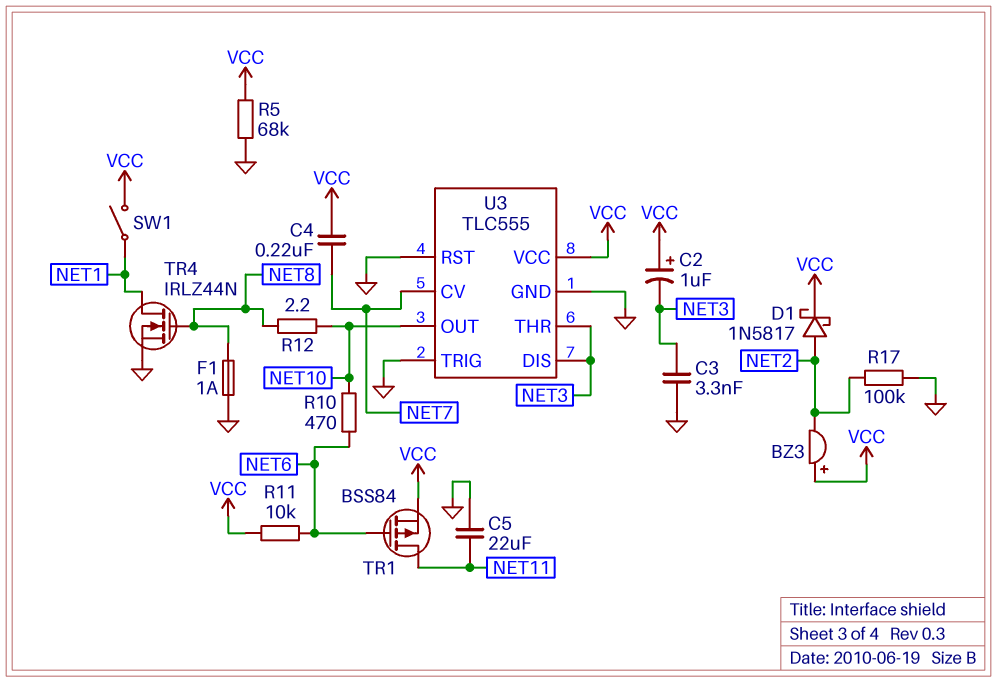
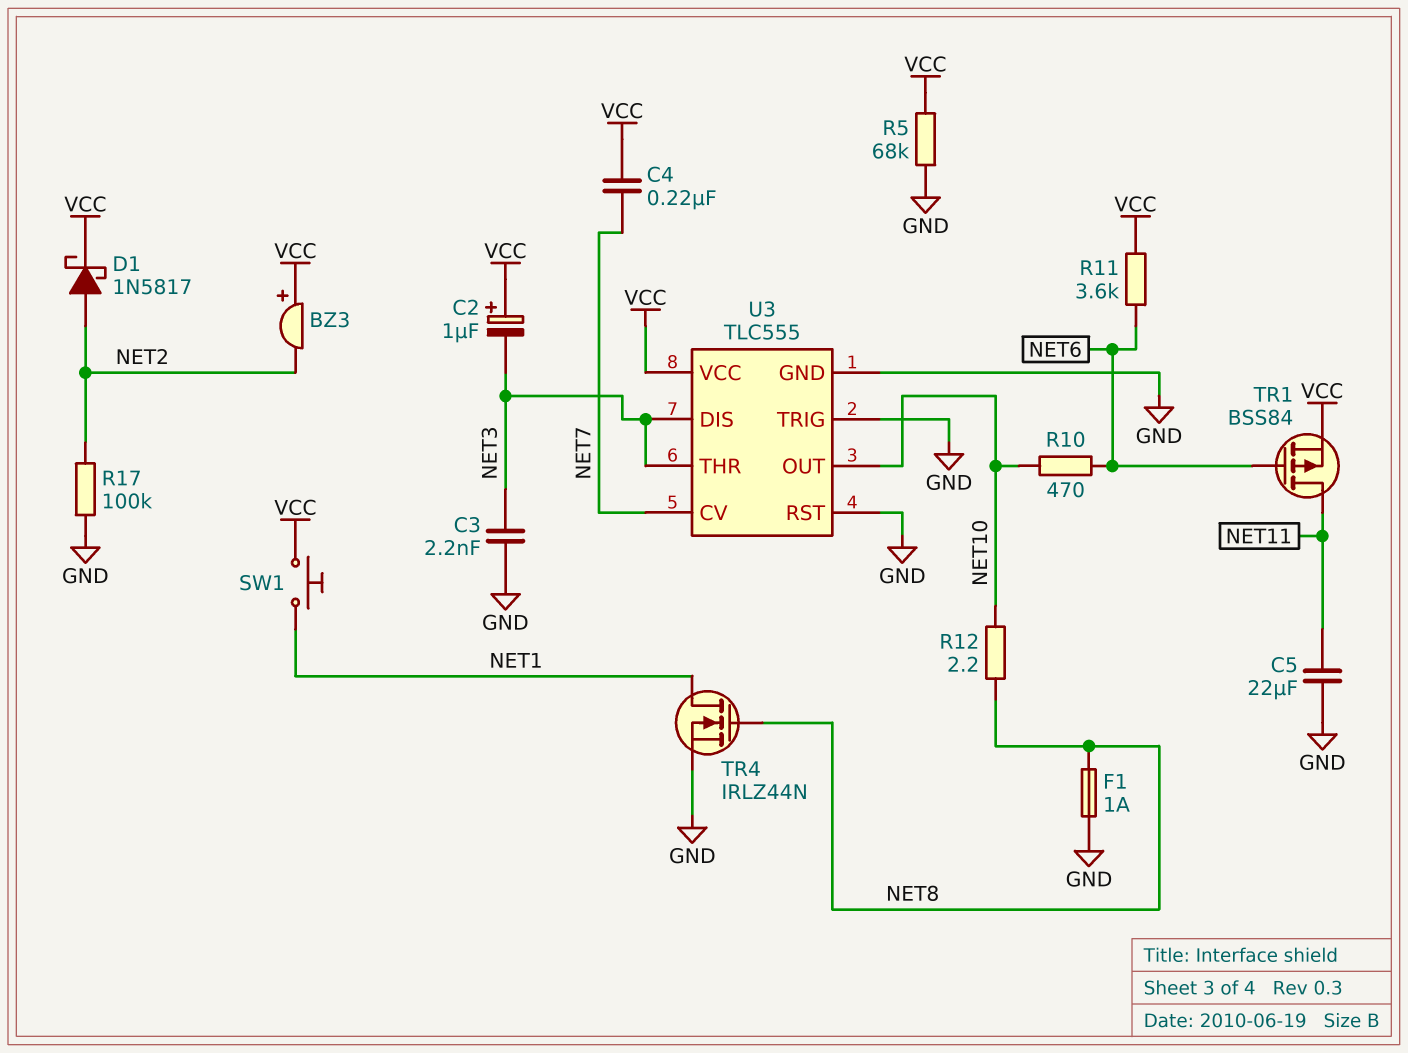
C3: 3.3nF (GND, NET3) -> 2.2nF (GND, NET3)
R11: 10k (NET6, VCC) -> 3.6k (NET6, VCC)
SW1: switch (NET1, VCC) -> button (NET1, VCC)

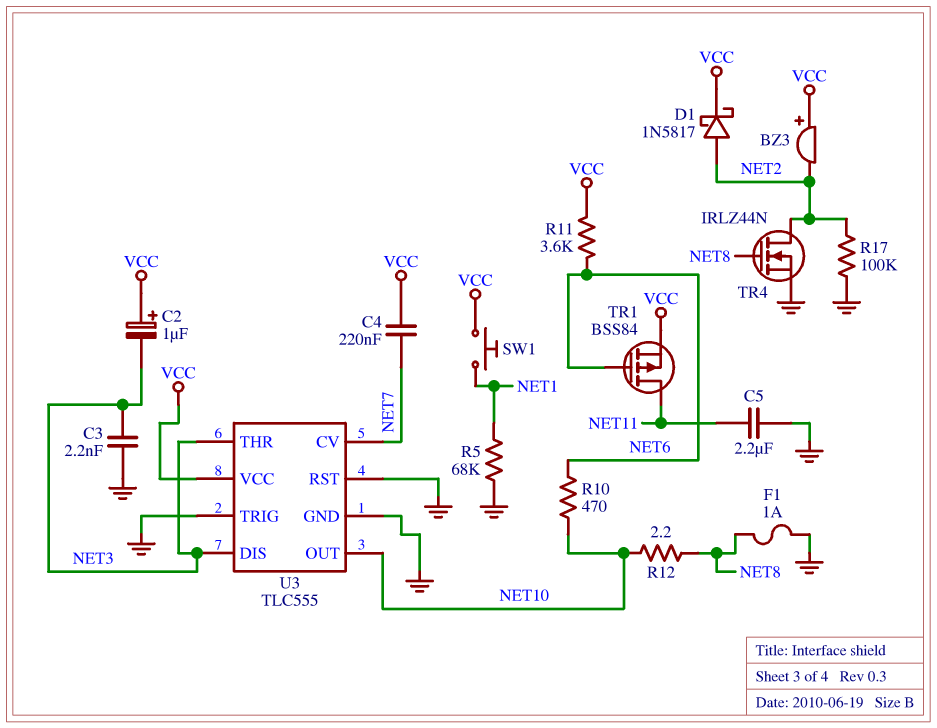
C5: 22uF (GND, NET11) -> 2.2uF (GND, NET11)
R5: 68k (GND, VCC) -> 68k (GND, NET1)
TR4: NMOS IRLZ44N (G NET8, D NET1, S GND) -> NMOS IRLZ44N (G NET8, D NET2, S GND)

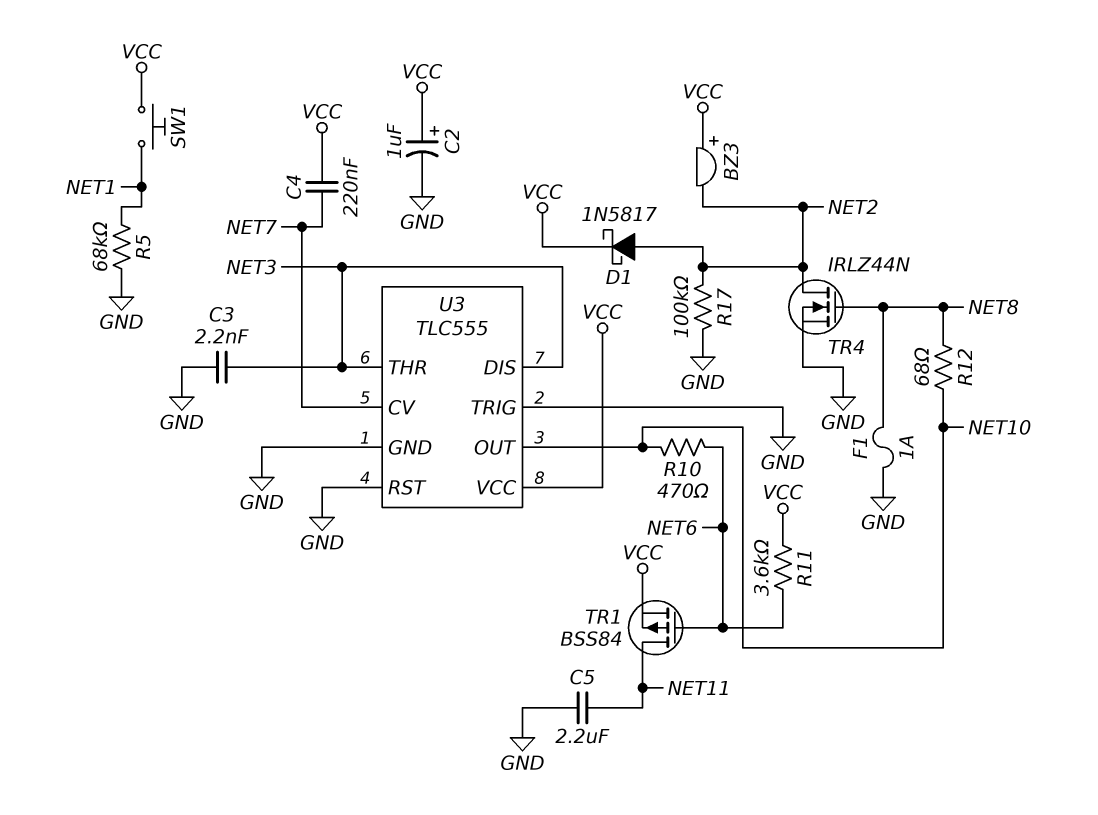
C2: 1uF (plus VCC, minus NET3) -> 1uF (plus VCC, minus GND)
R12: 2.2 (NET8, NET10) -> 68 (NET8, NET10)

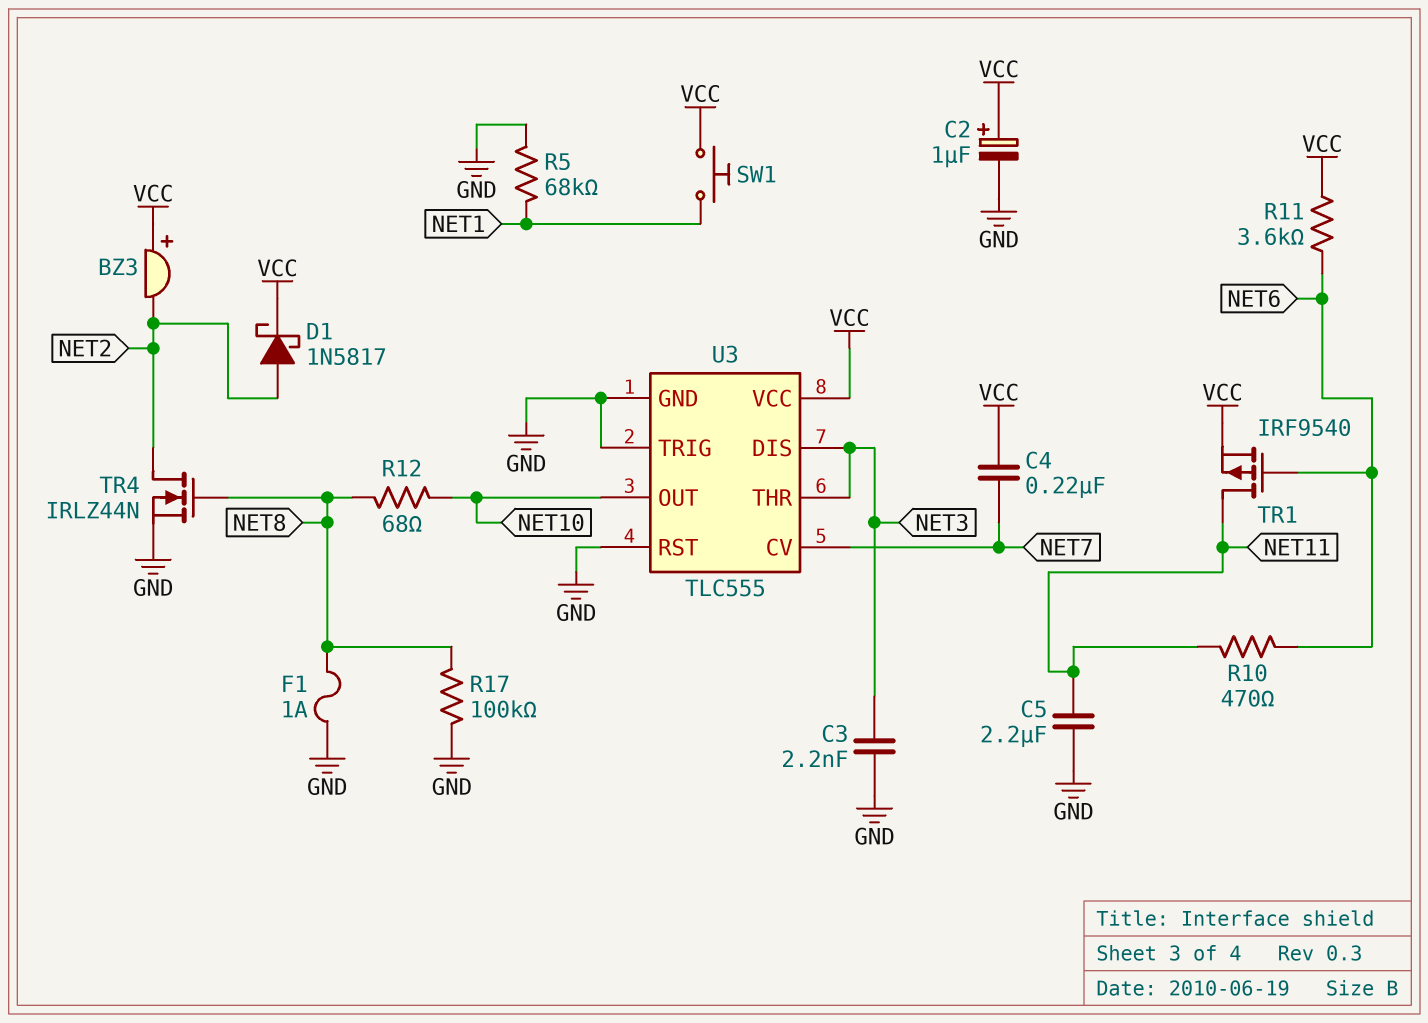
R10: 470 (NET6, NET10) -> 470 (NET6, NET11)
R17: 100k (GND, NET2) -> 100k (GND, NET8)
TR1: PMOS BSS84 (G NET6, D NET11, S VCC) -> PMOS IRF9540 (G NET6, D NET11, S VCC)

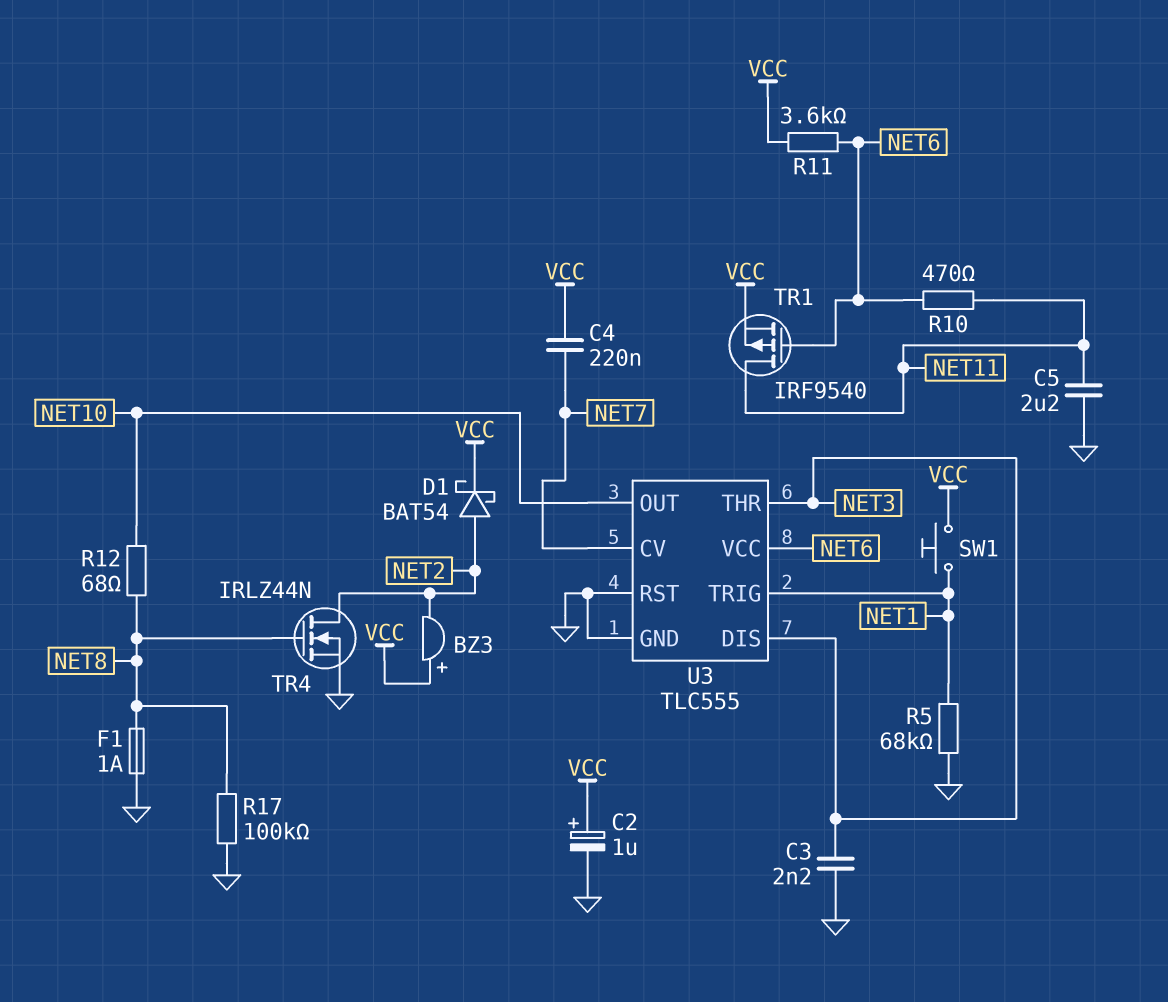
D1: schottky 1N5817 (A NET2, K VCC) -> schottky BAT54 (A NET2, K VCC)
U3 pin TRIG: GND -> NET1
U3 pin VCC: VCC -> NET6

